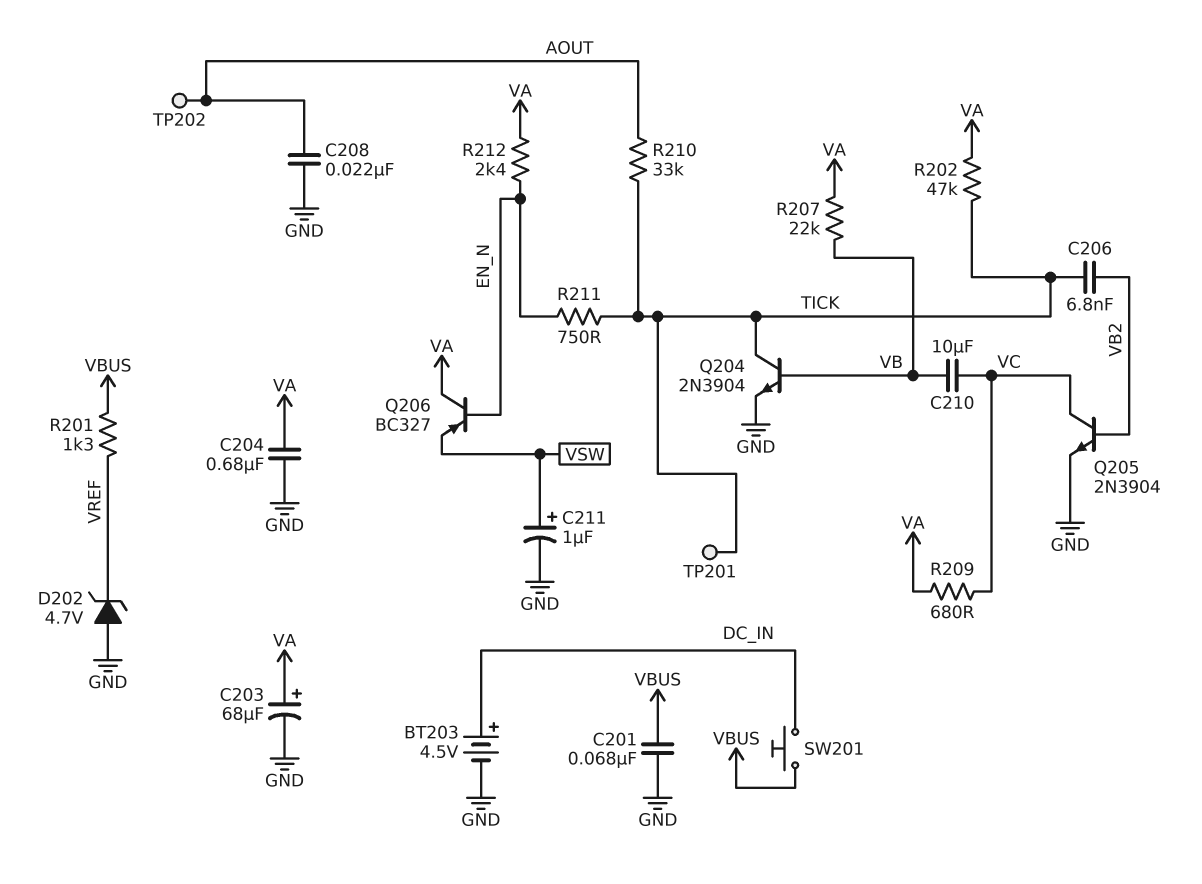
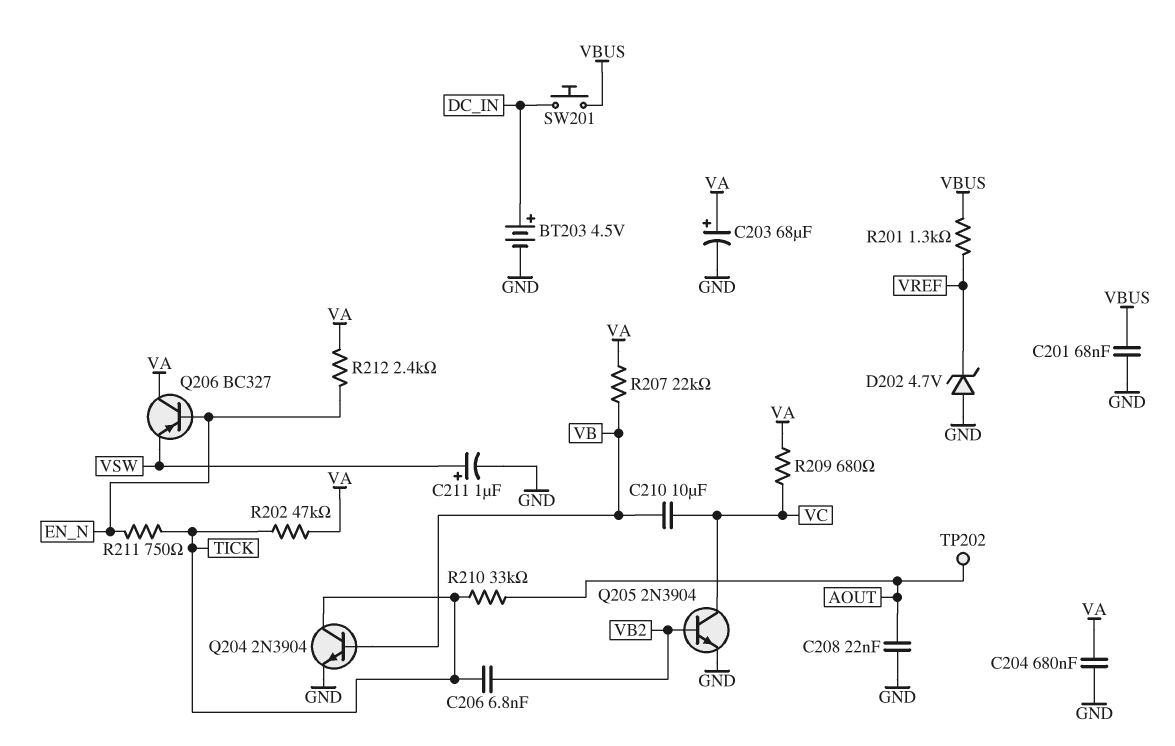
TP201: test point (TICK) -> none

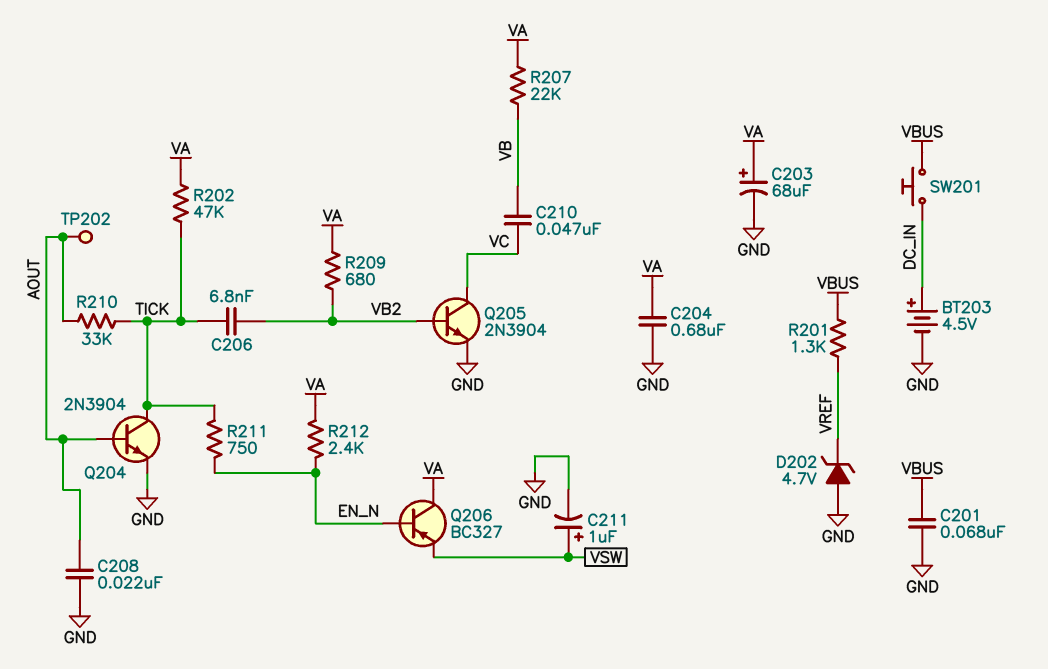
C210: 10uF (VB, VC) -> 47nF (VB, VC)
Q204: NPN 2N3904 (B VB, C TICK, E GND) -> NPN 2N3904 (B AOUT, C TICK, E GND)
R209: 680 (VA, VC) -> 680 (VA, VB2)

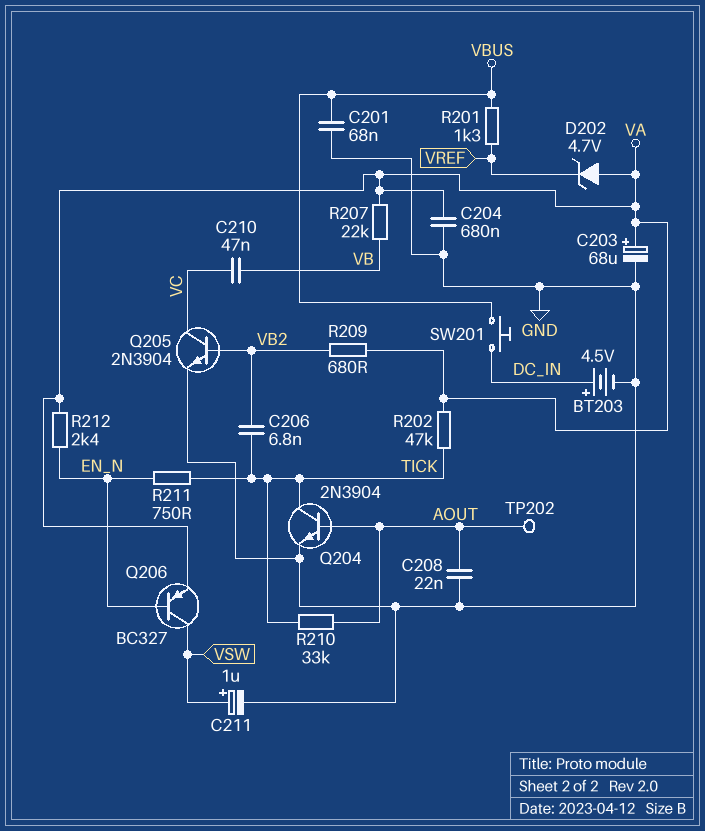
D202: zener 4.7V (A GND, K VREF) -> zener 4.7V (A VA, K VREF)
Q206: PNP BC327 (B EN_N, C VA, E VSW) -> PNP BC327 (B EN_N, C VSW, E VA)

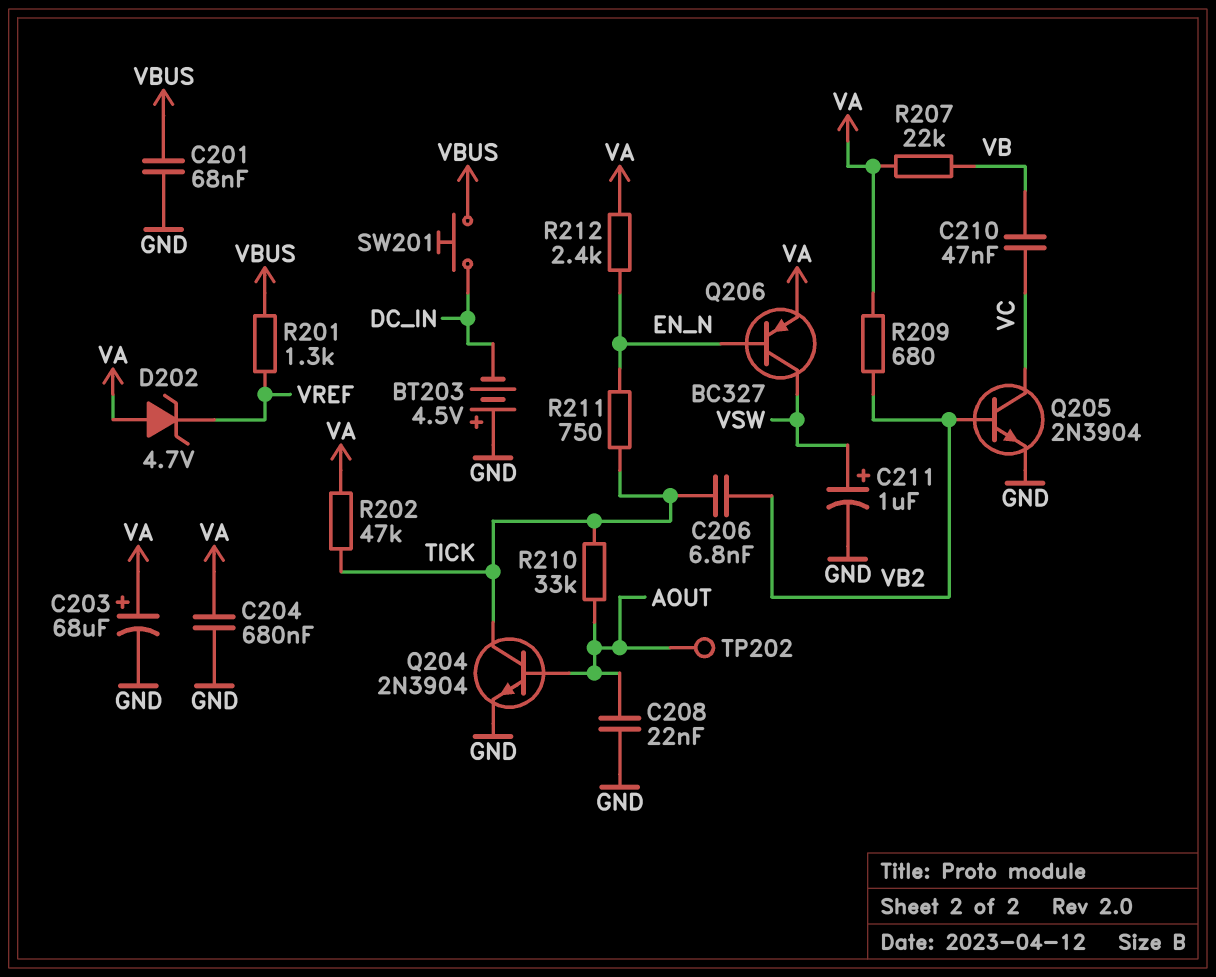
BT203: 4.5V (plus DC_IN, minus GND) -> 4.5V (plus GND, minus DC_IN)

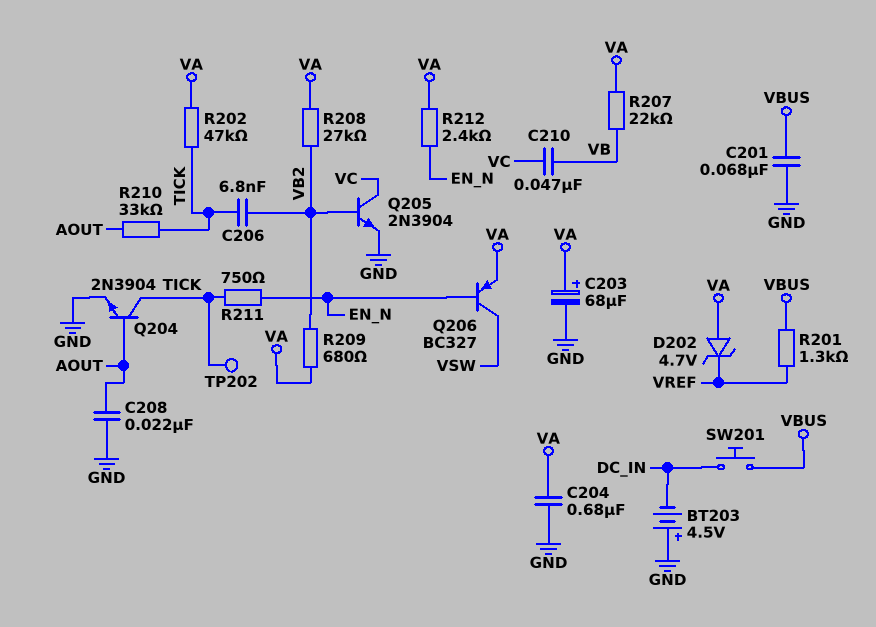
C211: 1uF (plus VSW, minus GND) -> none
R208: none -> 27k (VA, VB2)
TP202: test point (AOUT) -> test point (TICK)

